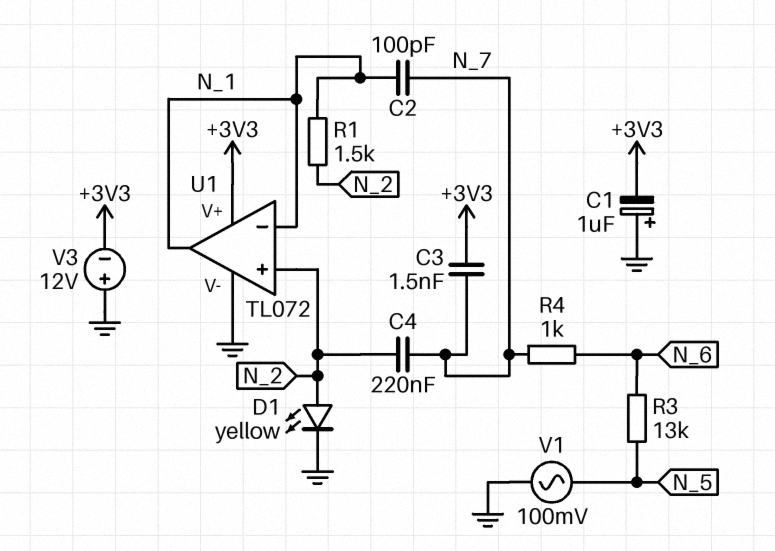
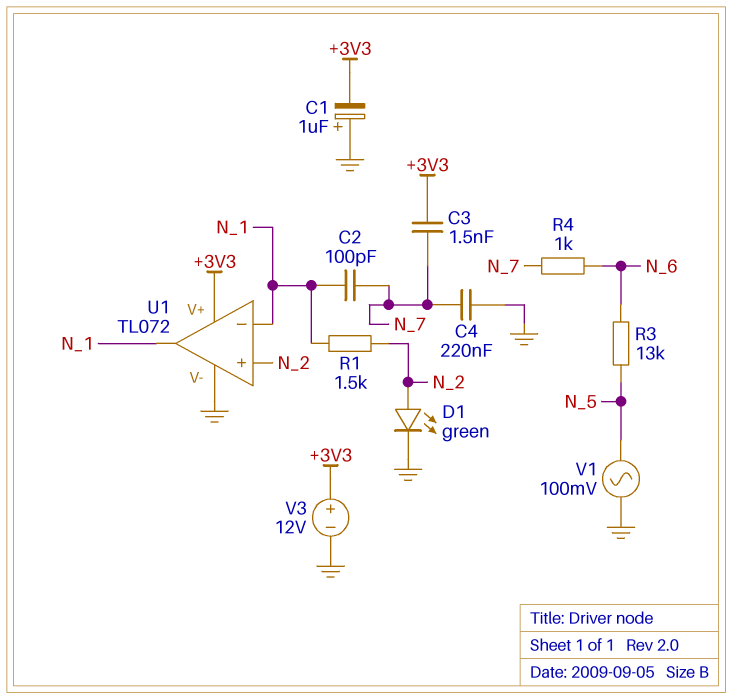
C4: 220nF (N_2, N_7) -> 220nF (GND, N_7)
D1: LED yellow (A N_2, K GND) -> LED green (A N_2, K GND)
V3: 12V (plus GND, minus +3V3) -> 12V (plus +3V3, minus GND)

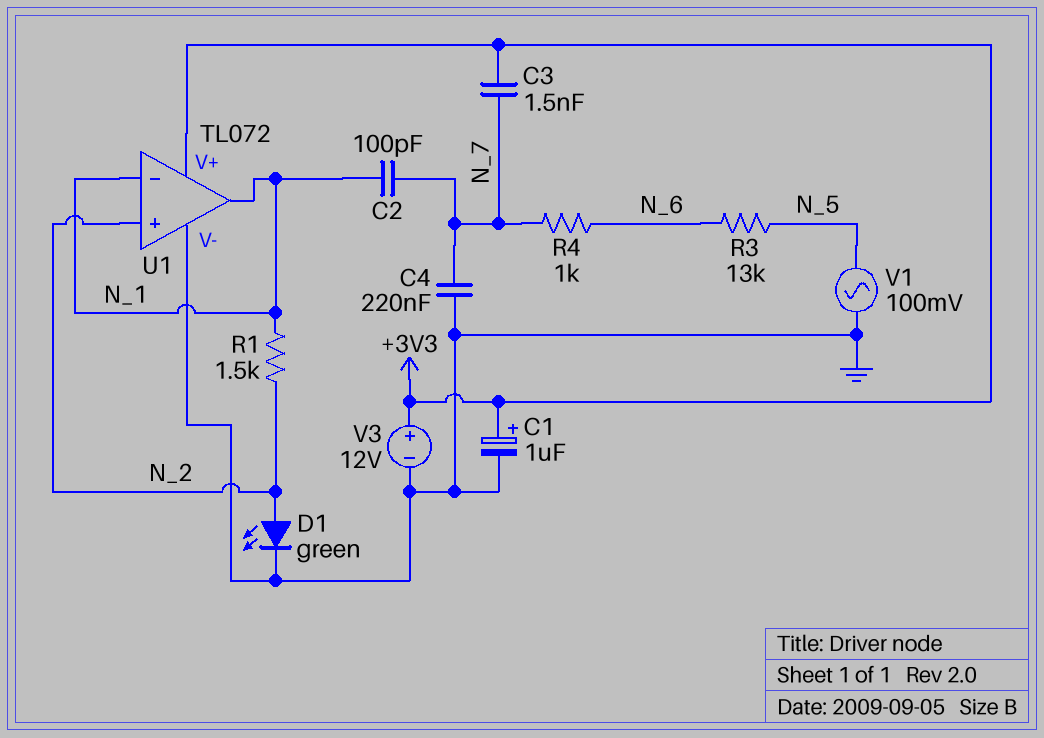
C1: 1uF (plus GND, minus +3V3) -> 1uF (plus +3V3, minus GND)

